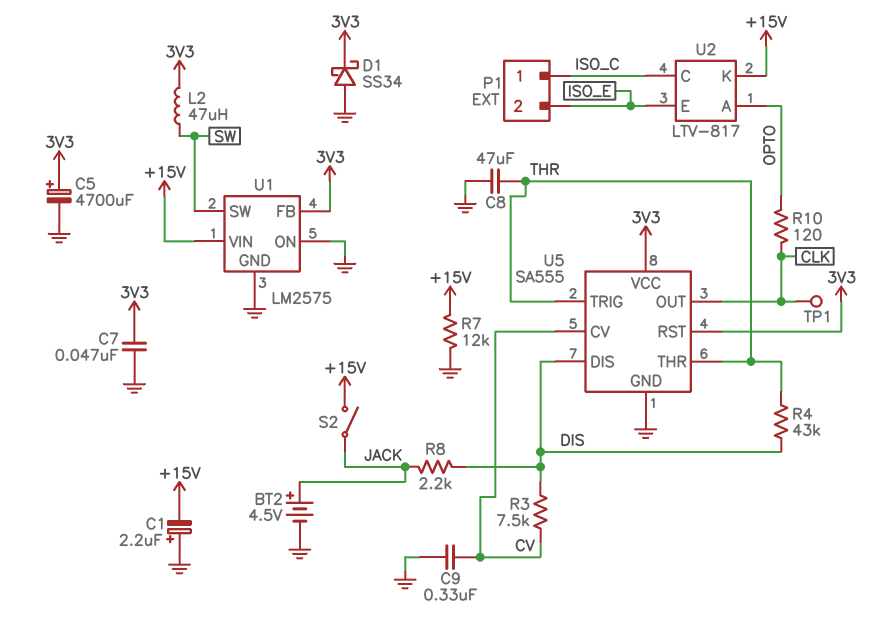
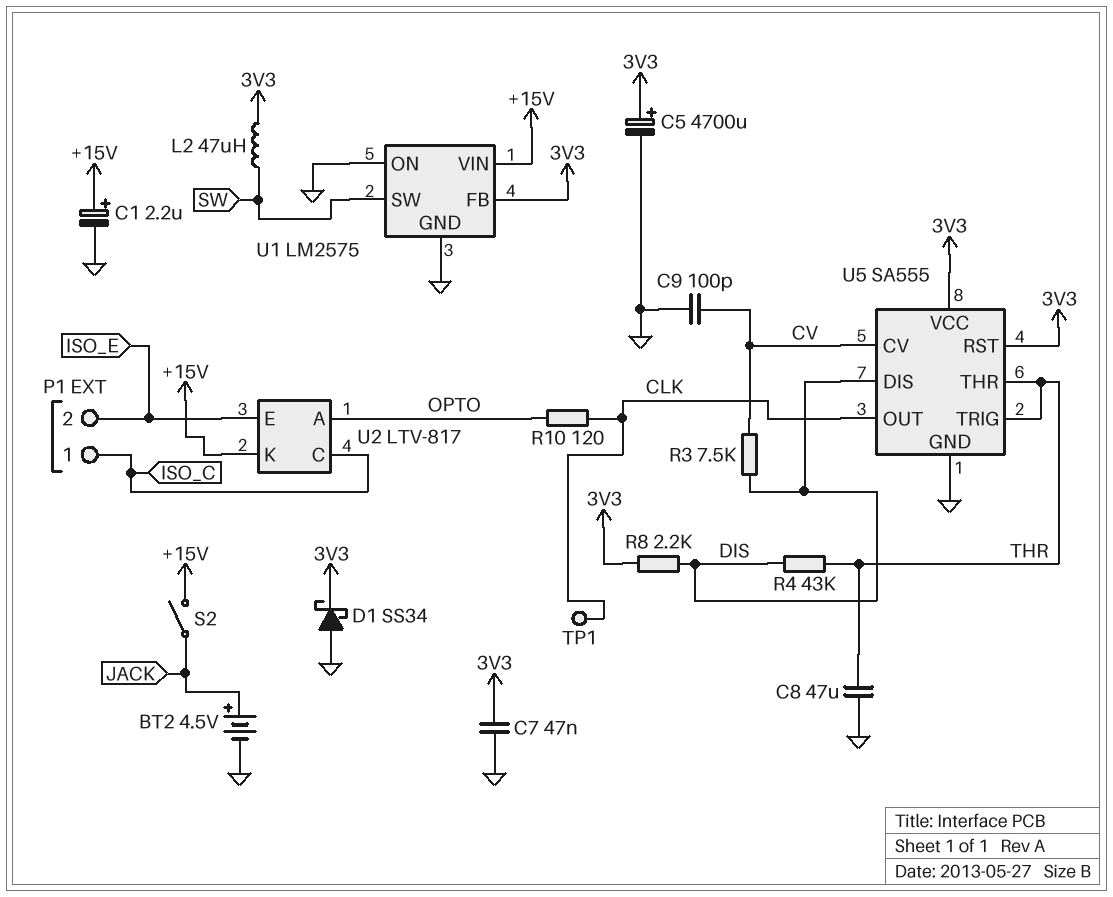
C1: 2.2uF (plus GND, minus +15V) -> 2.2uF (plus +15V, minus GND)
C9: 330nF (CV, GND) -> 100pF (CV, GND)
R7: 12k (+15V, GND) -> none
R8: 2.2k (DIS, JACK) -> 2.2k (3V3, DIS)

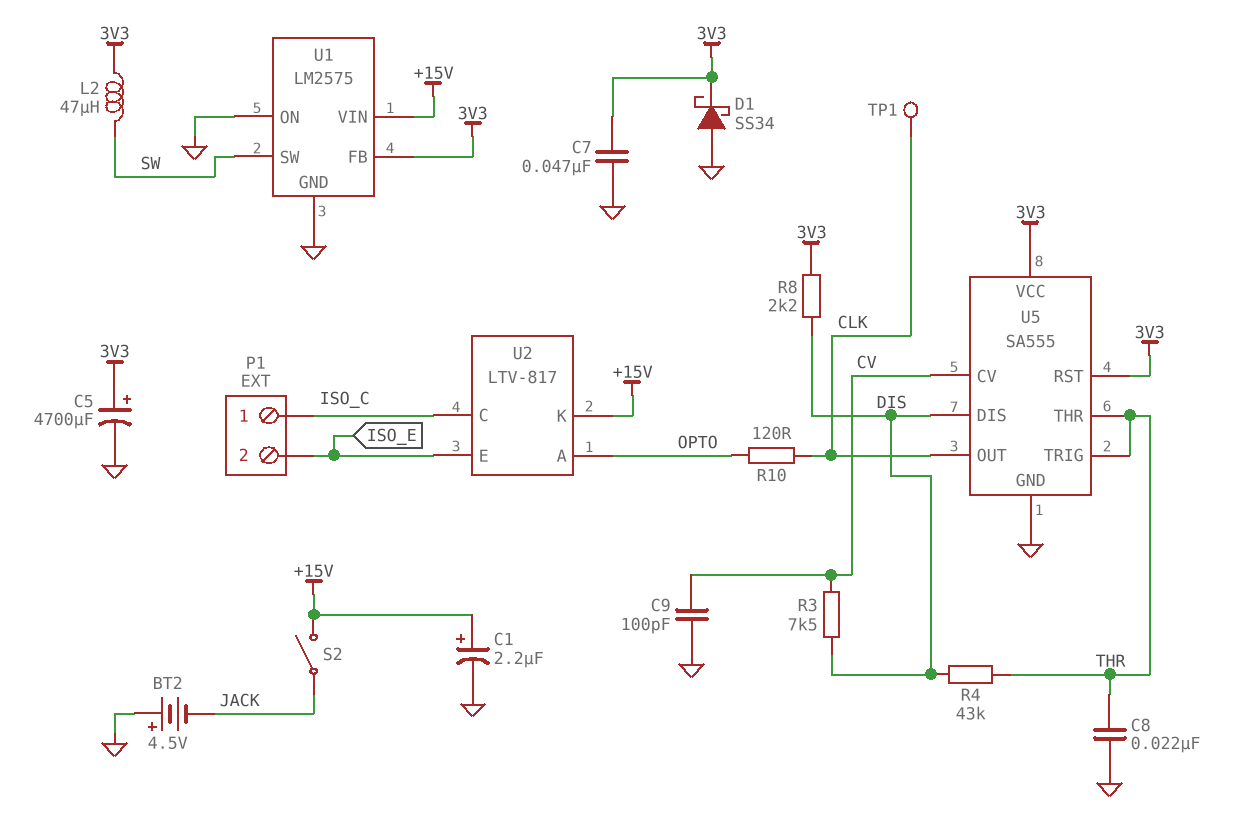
BT2: 4.5V (plus JACK, minus GND) -> 4.5V (plus GND, minus JACK)
C8: 47uF (GND, THR) -> 22nF (GND, THR)

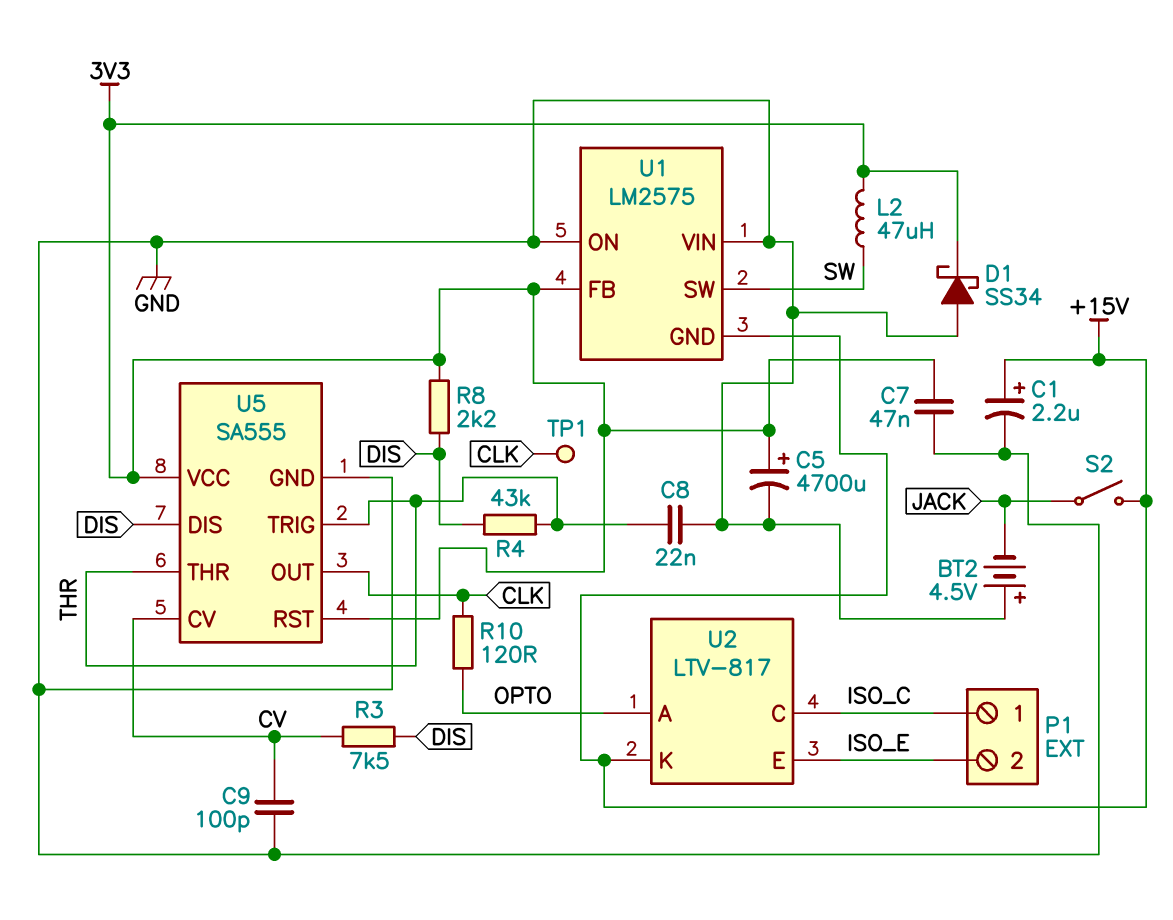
U1 pin GND: GND -> +15V
U1 pin VIN: +15V -> GND

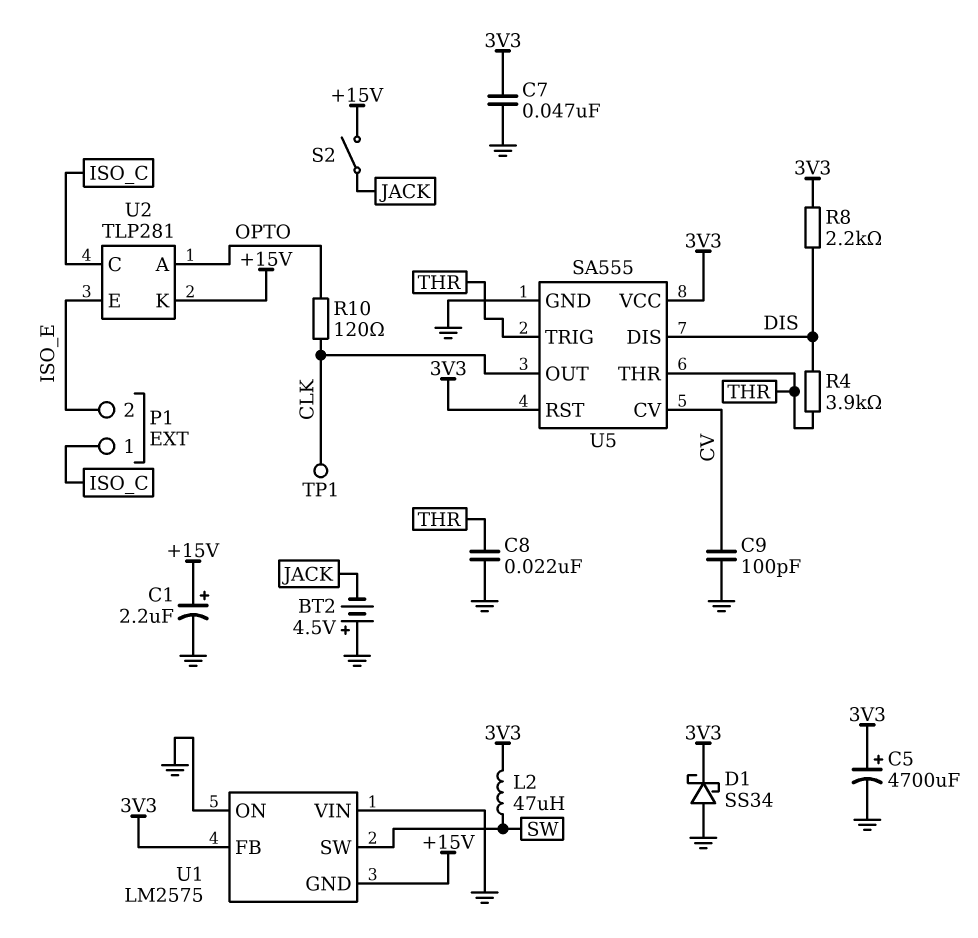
R3: 7.5k (CV, DIS) -> none
R4: 43k (DIS, THR) -> 3.9k (DIS, THR)
U2: LTV-817 -> TLP281

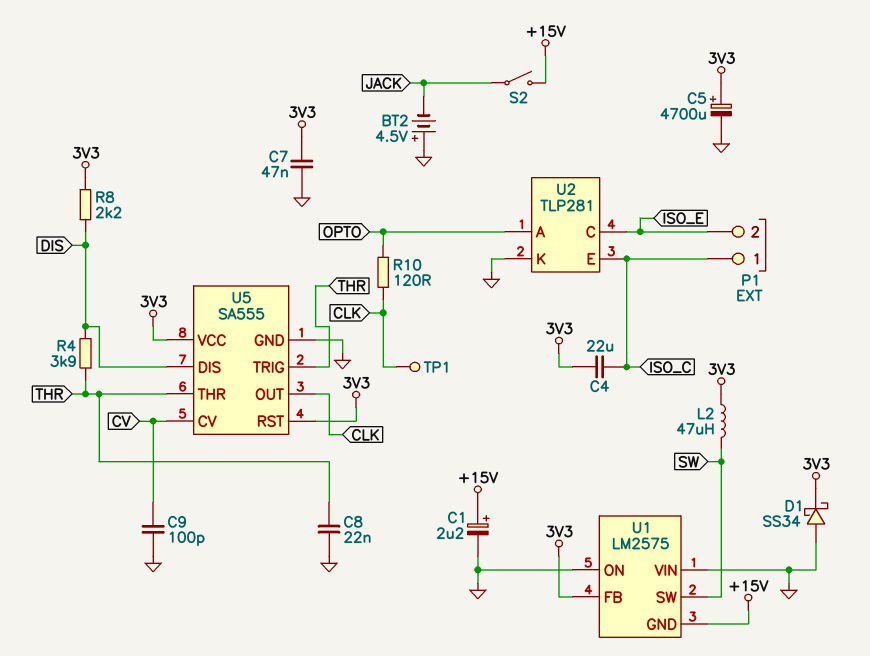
C4: none -> 22uF (3V3, ISO_C)
U2 pin C: ISO_C -> ISO_E
U2 pin E: ISO_E -> ISO_C
U2 pin K: +15V -> GND

